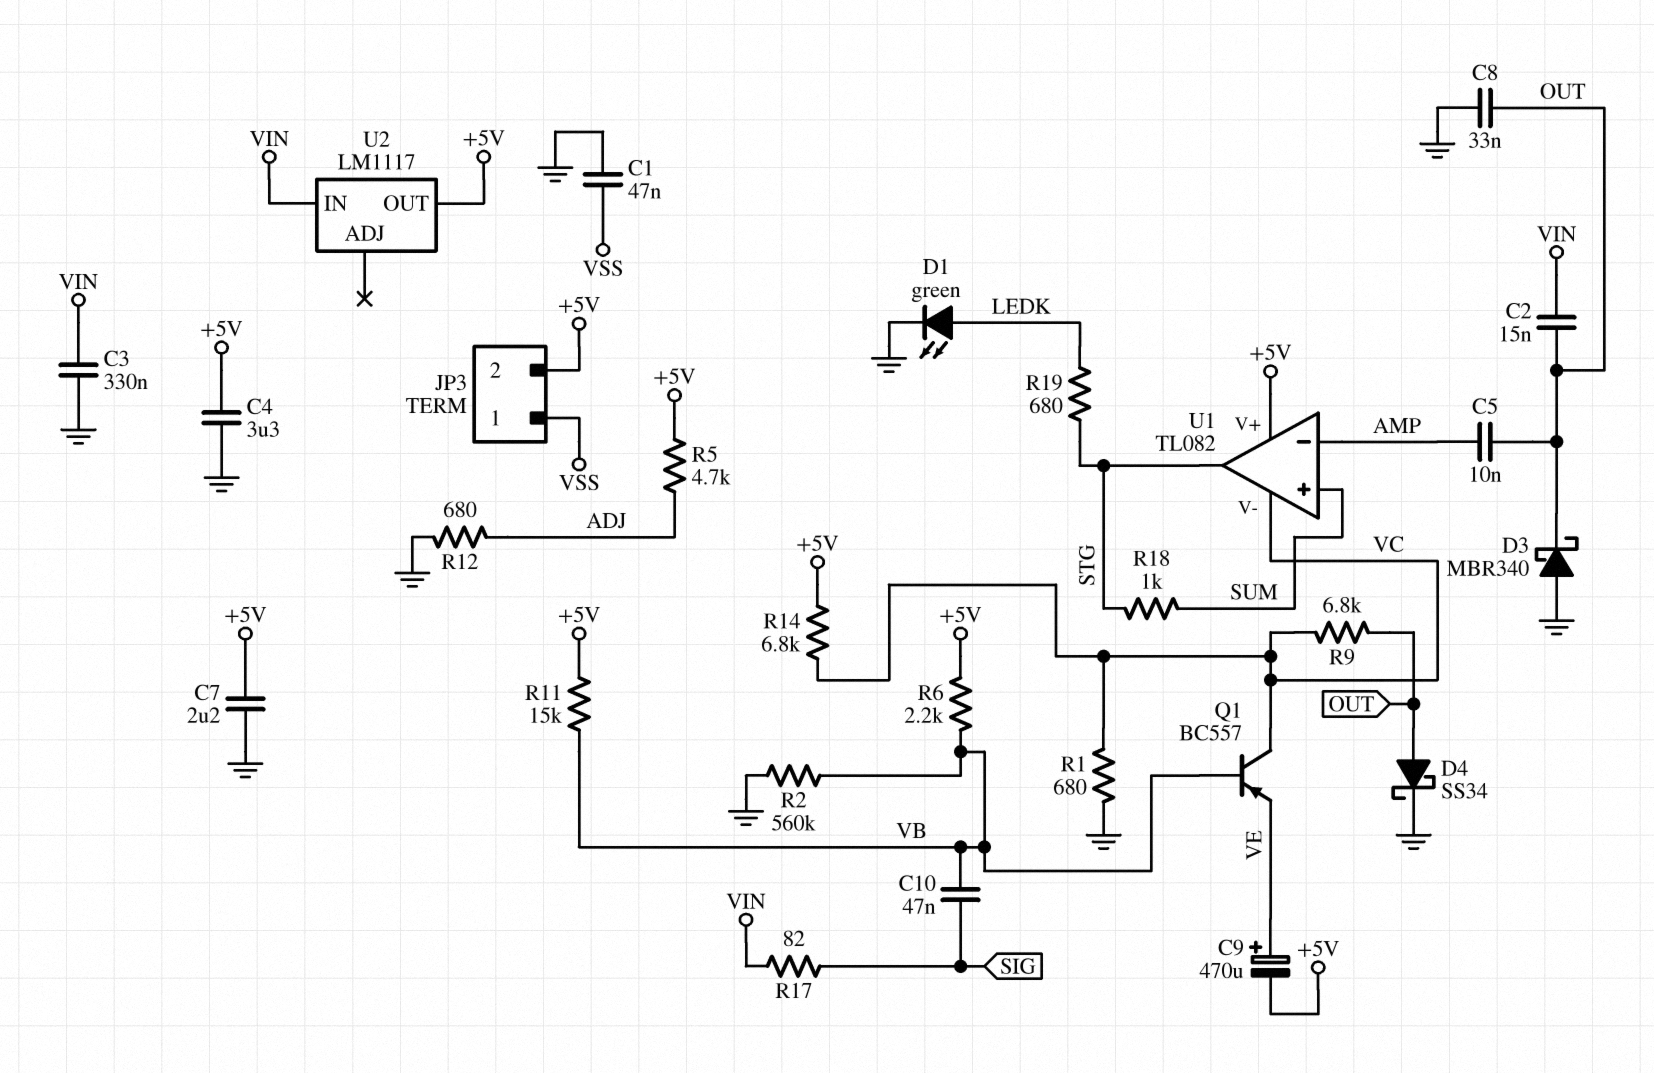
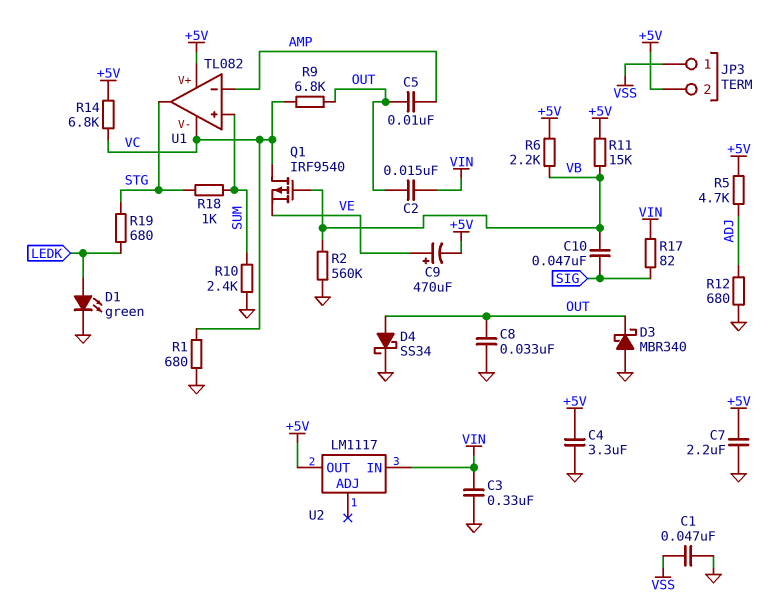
Q1: PNP BC557 (B VB, C VC, E VE) -> PMOS IRF9540 (G VB, D VC, S VE)
R10: none -> 2.4k (GND, SUM)

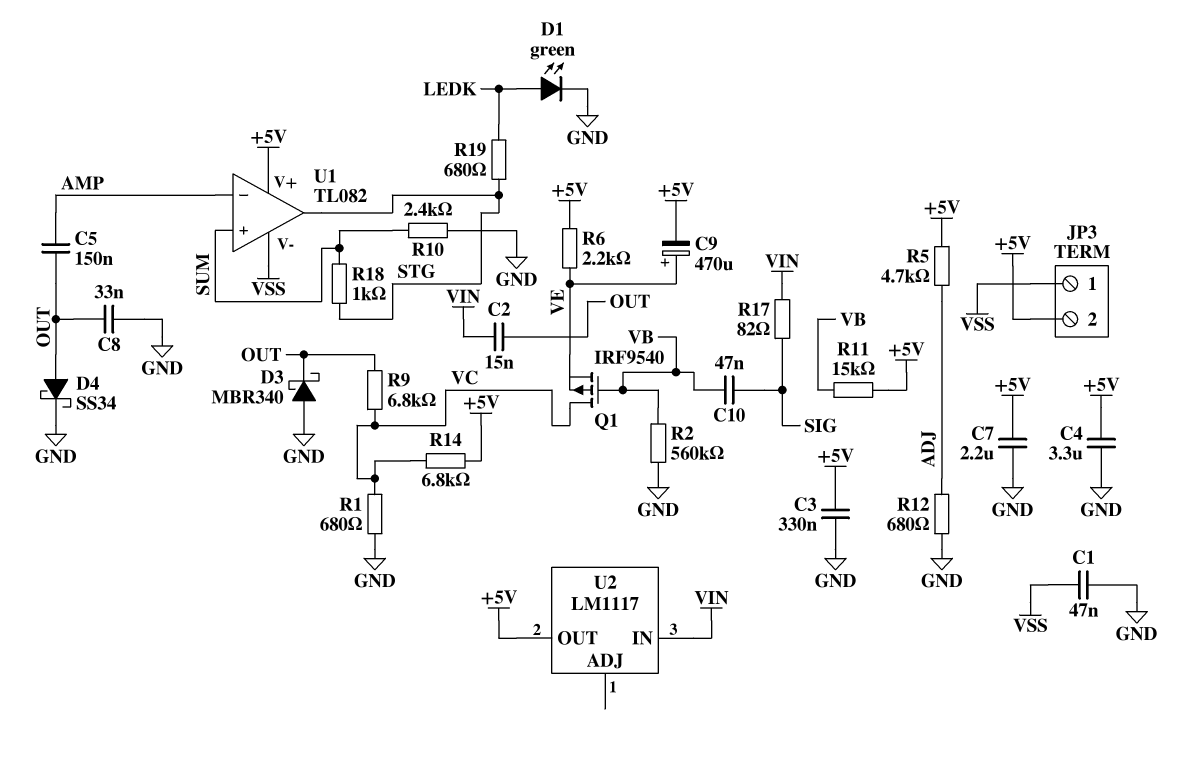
C3: 330nF (GND, VIN) -> 330nF (+5V, GND)
C5: 10nF (AMP, OUT) -> 150nF (AMP, OUT)
R6: 2.2k (+5V, VB) -> 2.2k (+5V, VE)
U1 pin V-: VC -> VSS

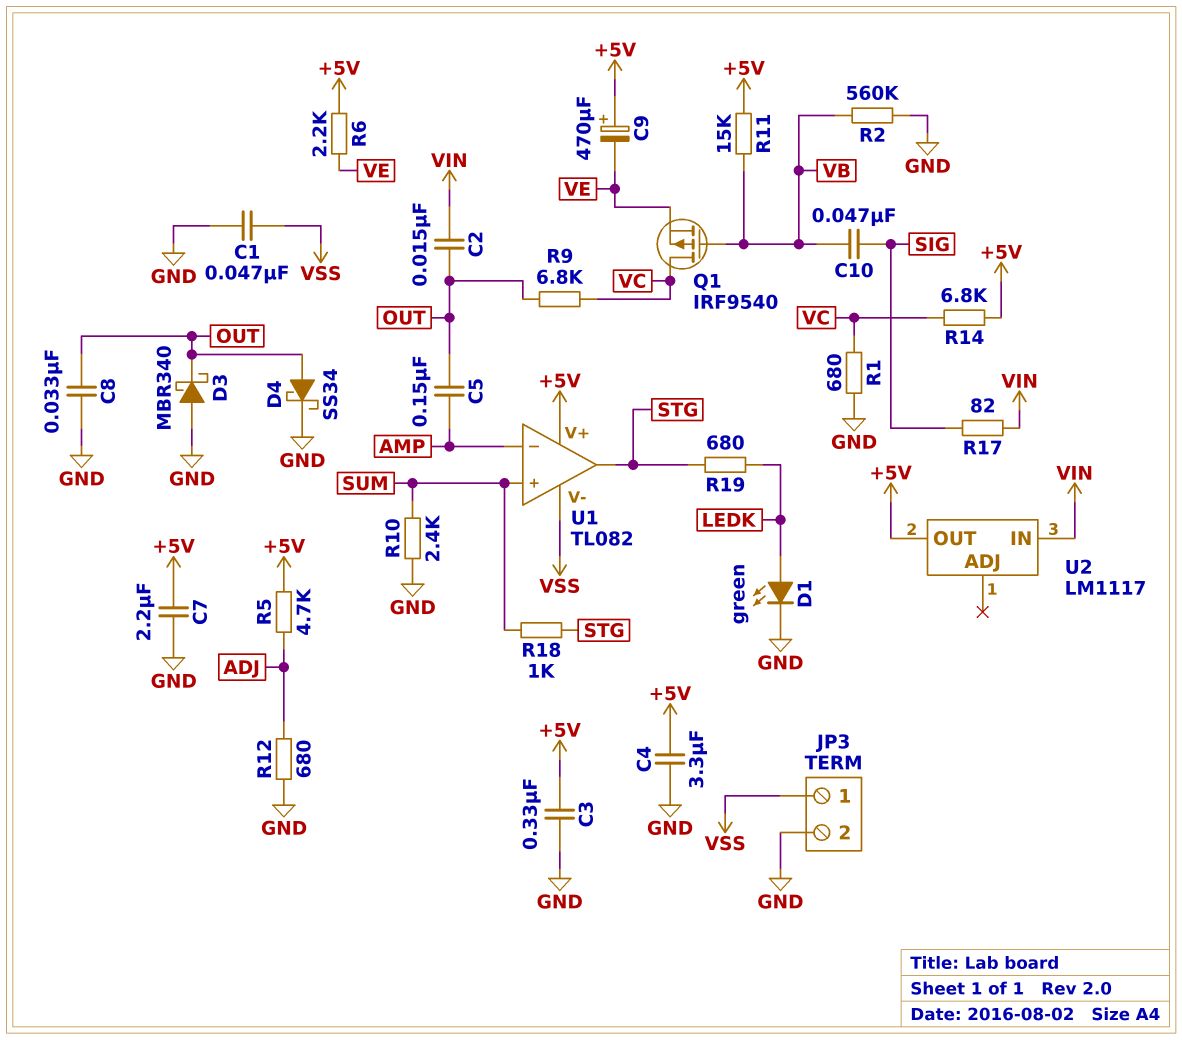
C9: 470uF (plus VE, minus +5V) -> 470uF (plus +5V, minus VE)
JP3 pin 2: +5V -> GND

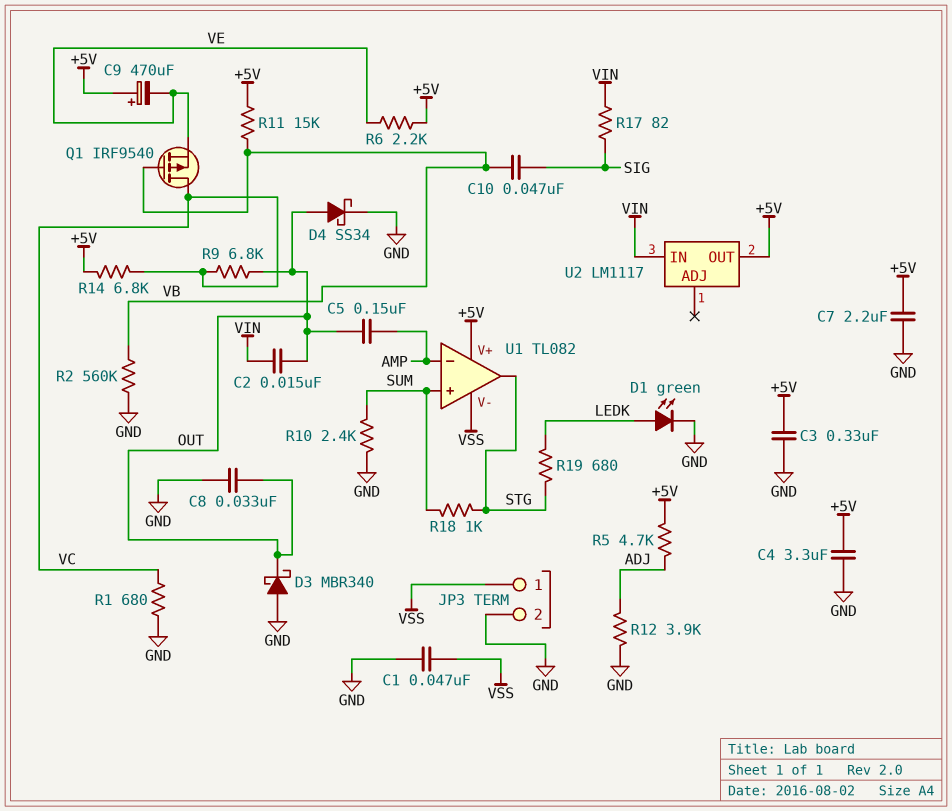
R12: 680 (ADJ, GND) -> 3.9k (ADJ, GND)

